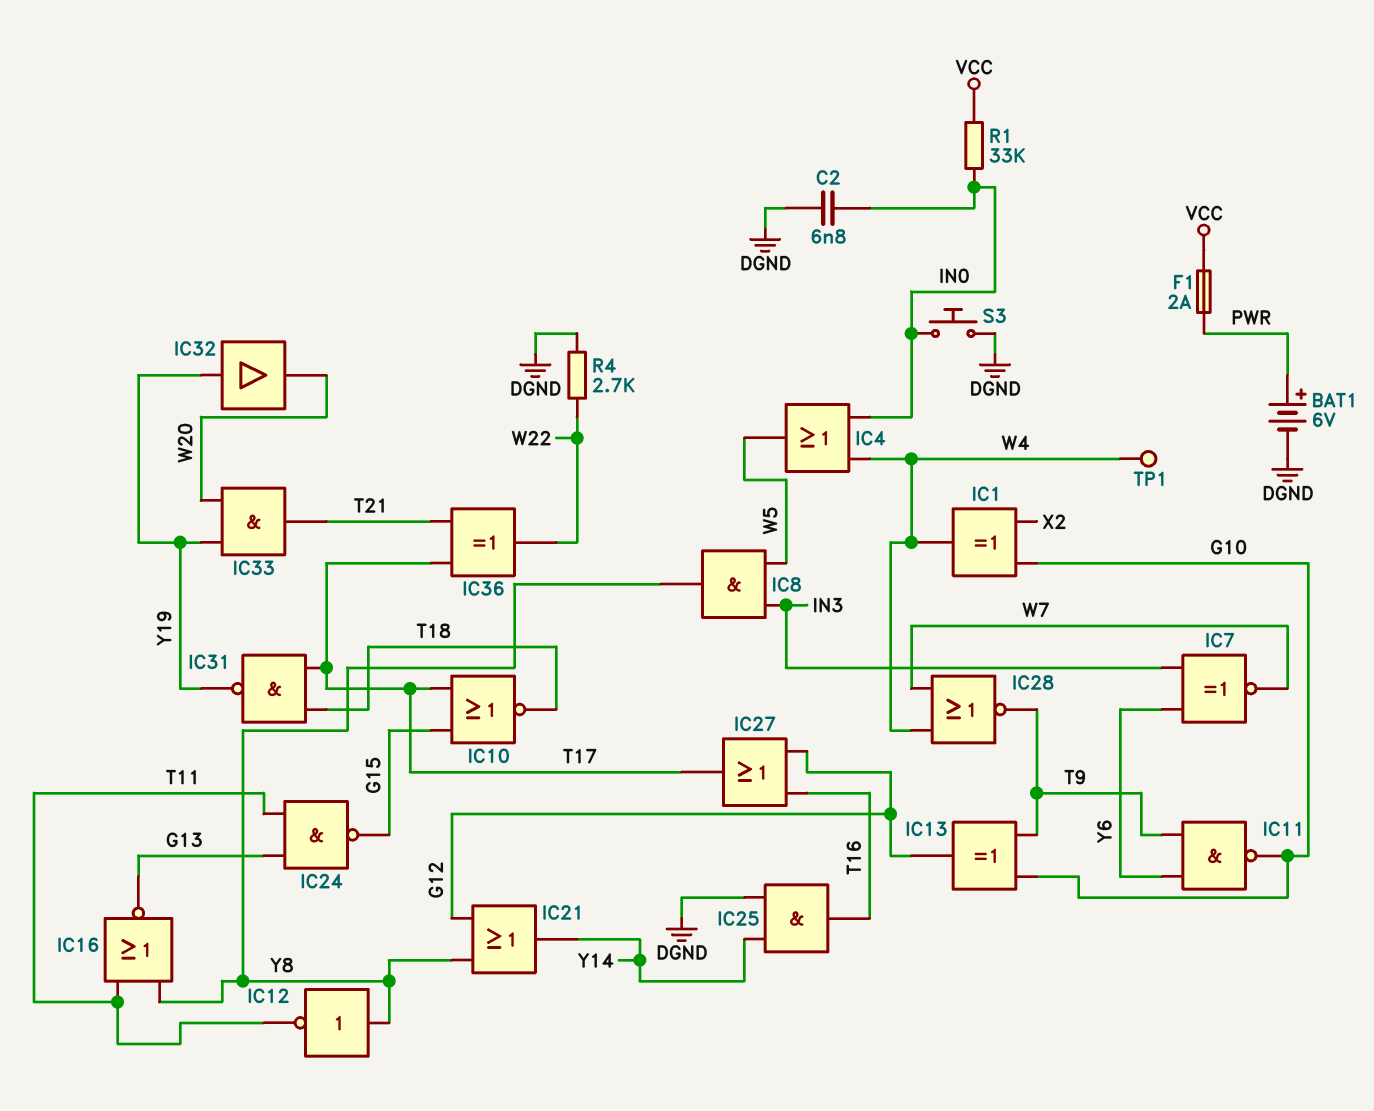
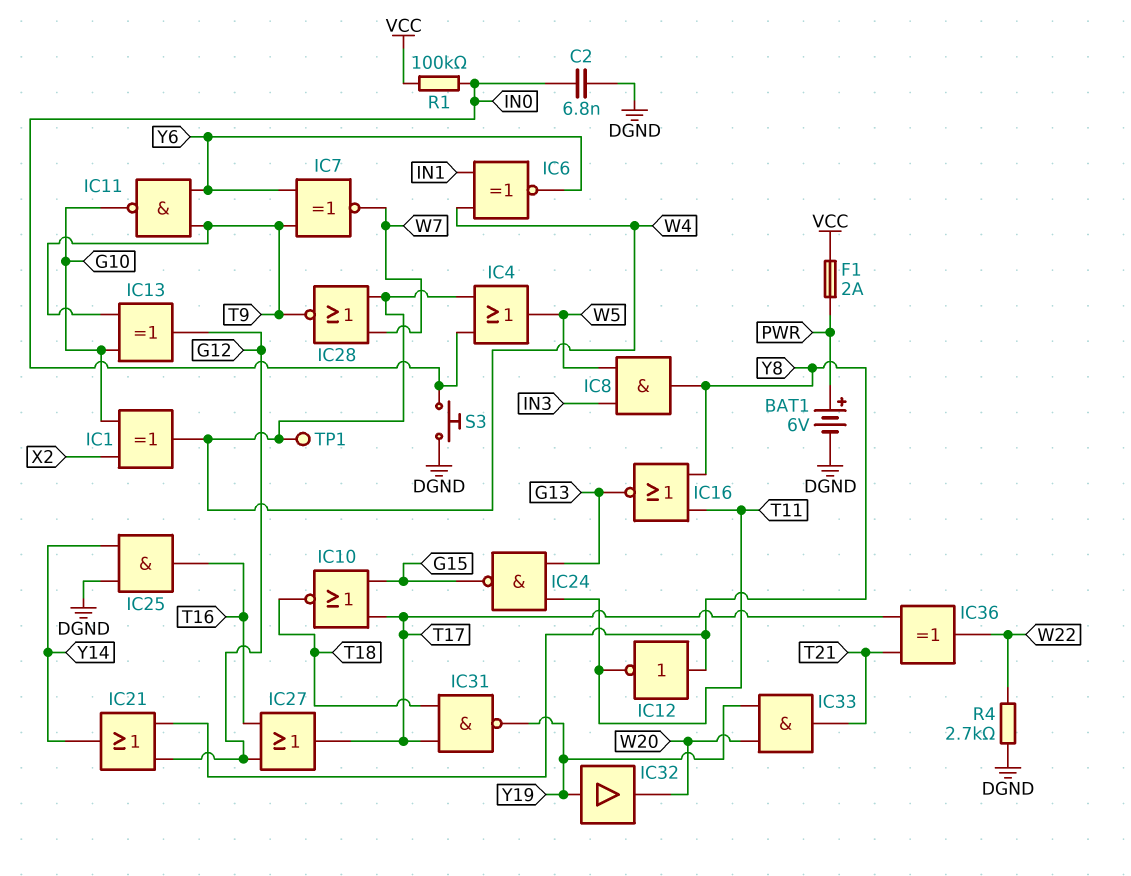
IC6: none -> XNOR (in IN1, in W4, out Y6)
IC7: XNOR (in IN3, in Y6, out W7) -> XNOR (in T9, in Y6, out W7)
R1: 33k (IN0, VCC) -> 100k (IN0, VCC)

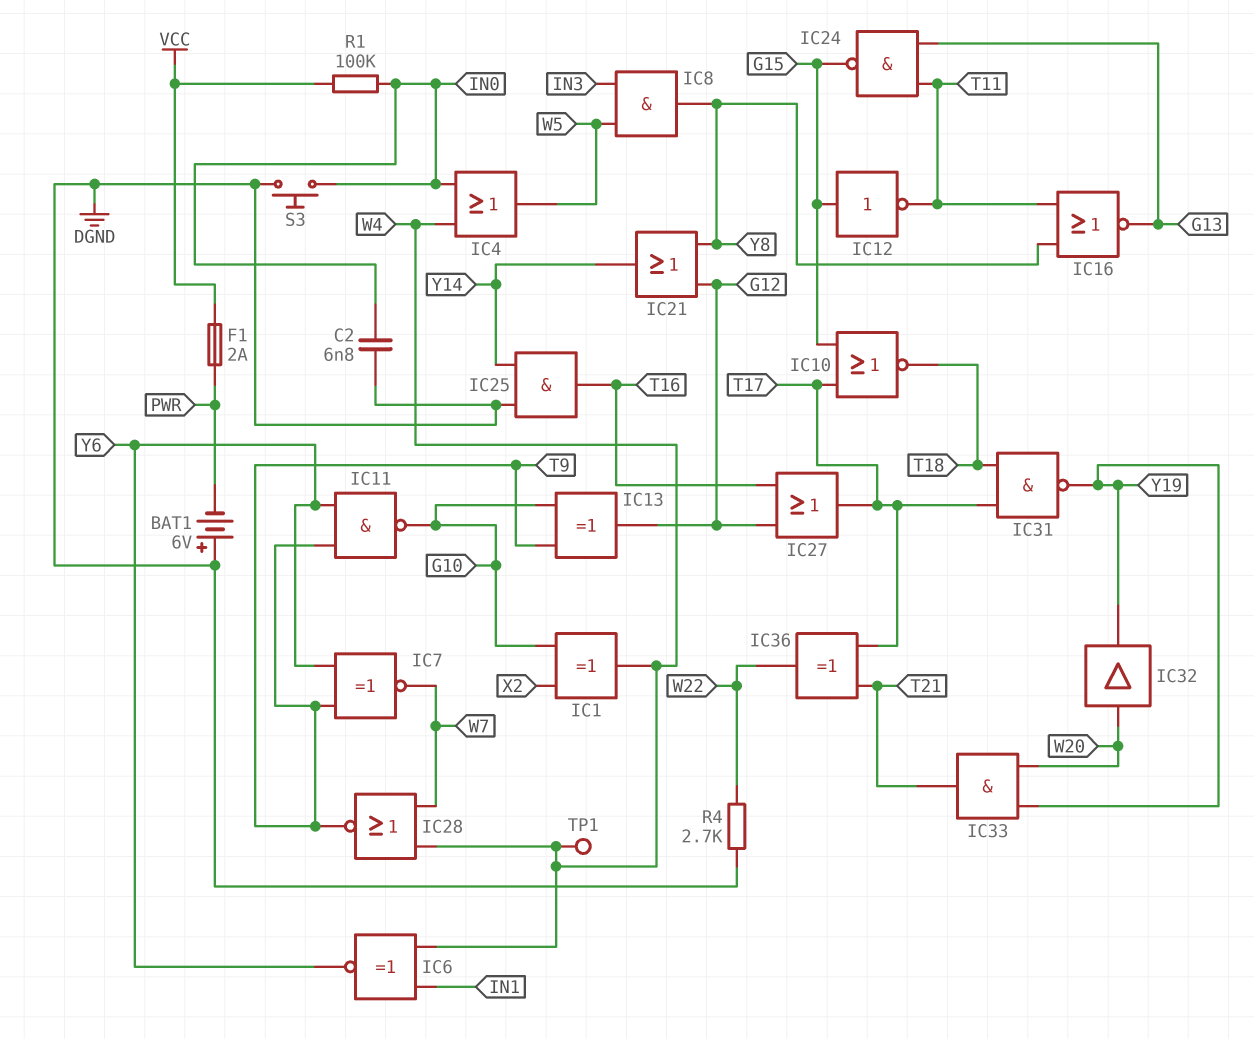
BAT1: 6V (plus PWR, minus DGND) -> 6V (plus DGND, minus PWR)
IC12: NOT (in Y8, out T11) -> NOT (in G15, out T11)
IC32: buffer (in Y19, out W20) -> buffer (in W20, out Y19)

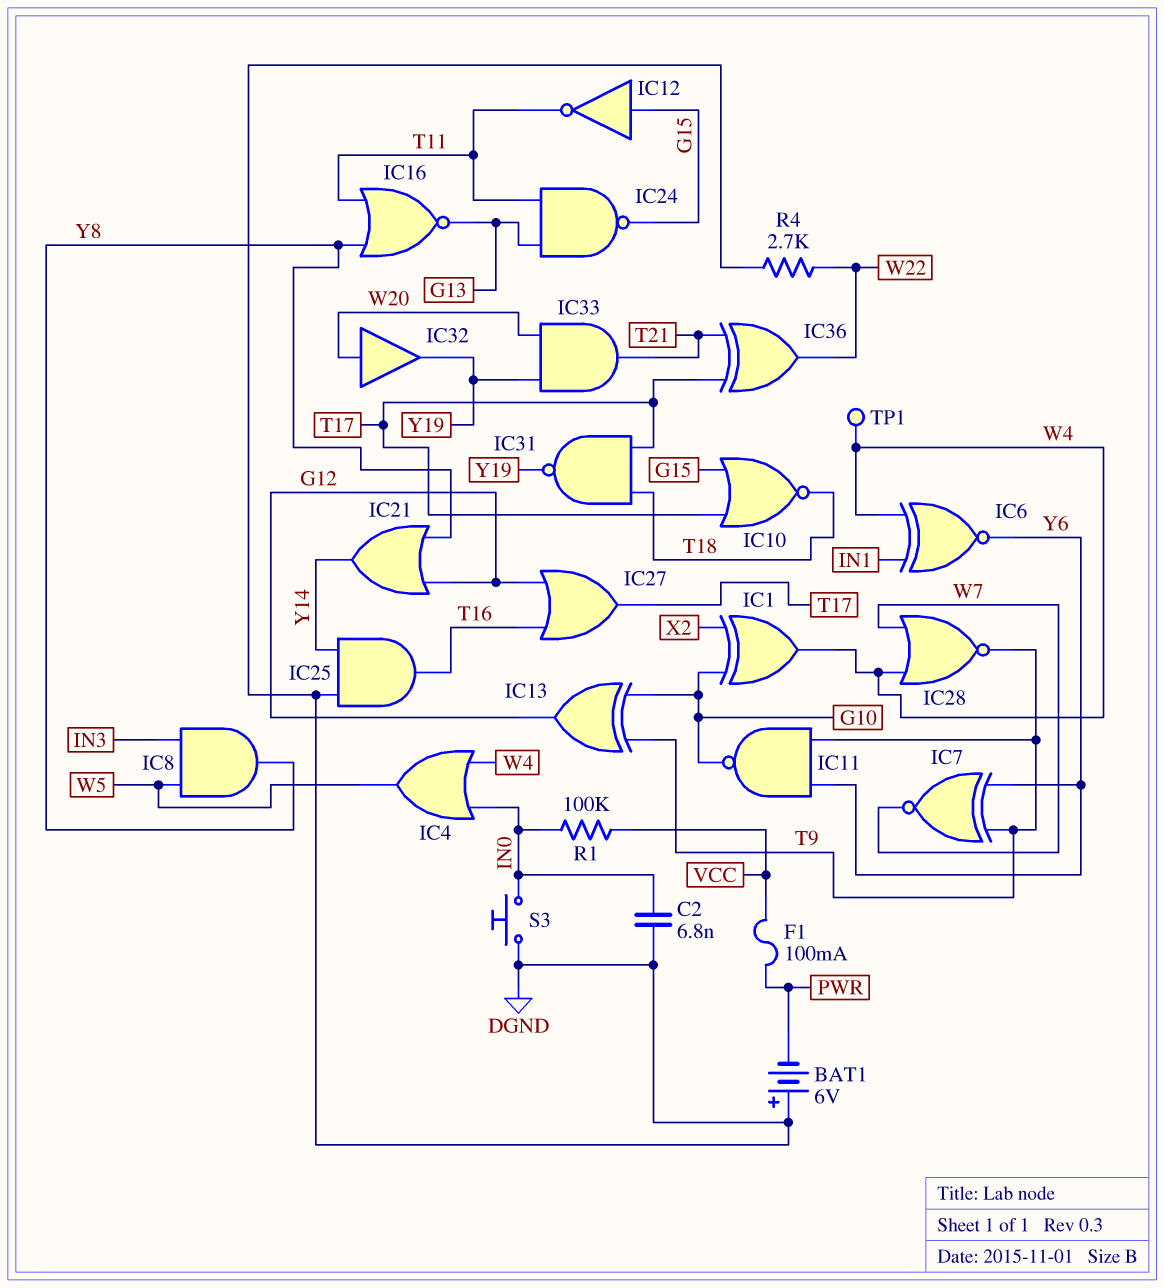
F1: 2A (PWR, VCC) -> 100mA (PWR, VCC)

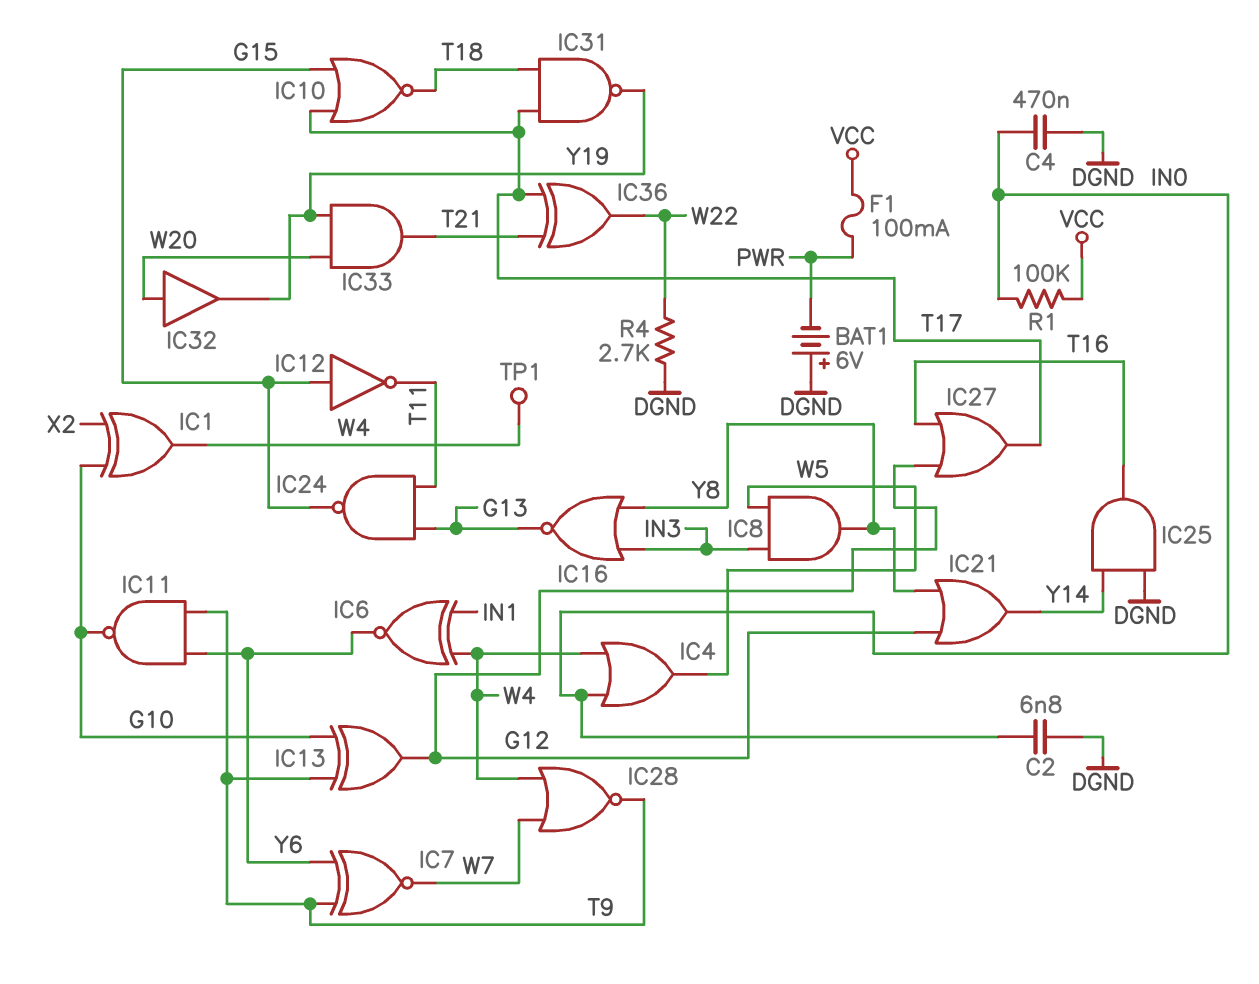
C4: none -> 470nF (DGND, IN0)
IC16: NOR (in T11, in Y8, out G13) -> NOR (in IN3, in Y8, out G13)
S3: button (DGND, IN0) -> none

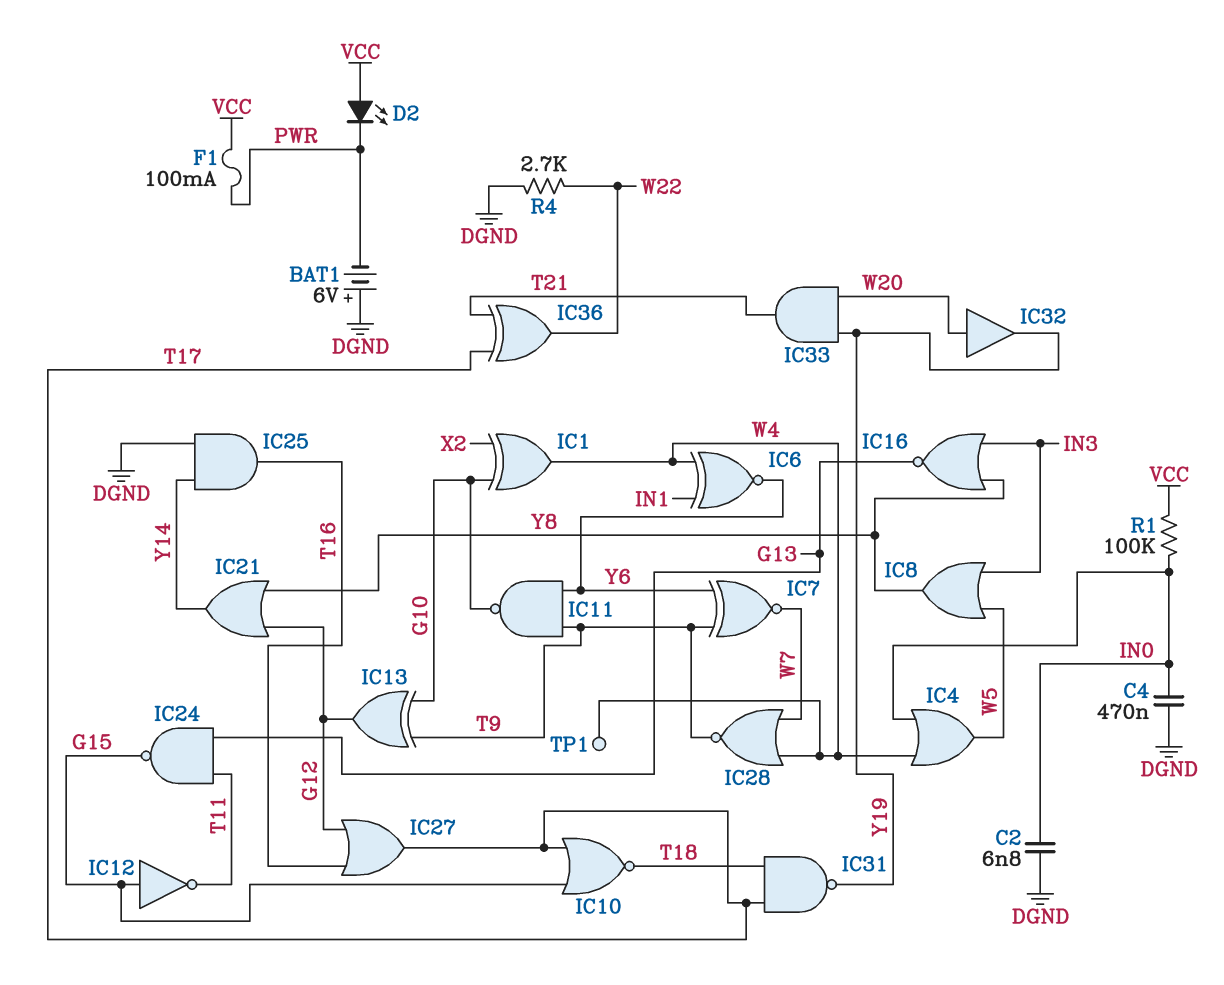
D2: none -> LED (A VCC, K PWR)
IC8: AND (in IN3, in W5, out Y8) -> OR (in IN3, in W5, out Y8)

